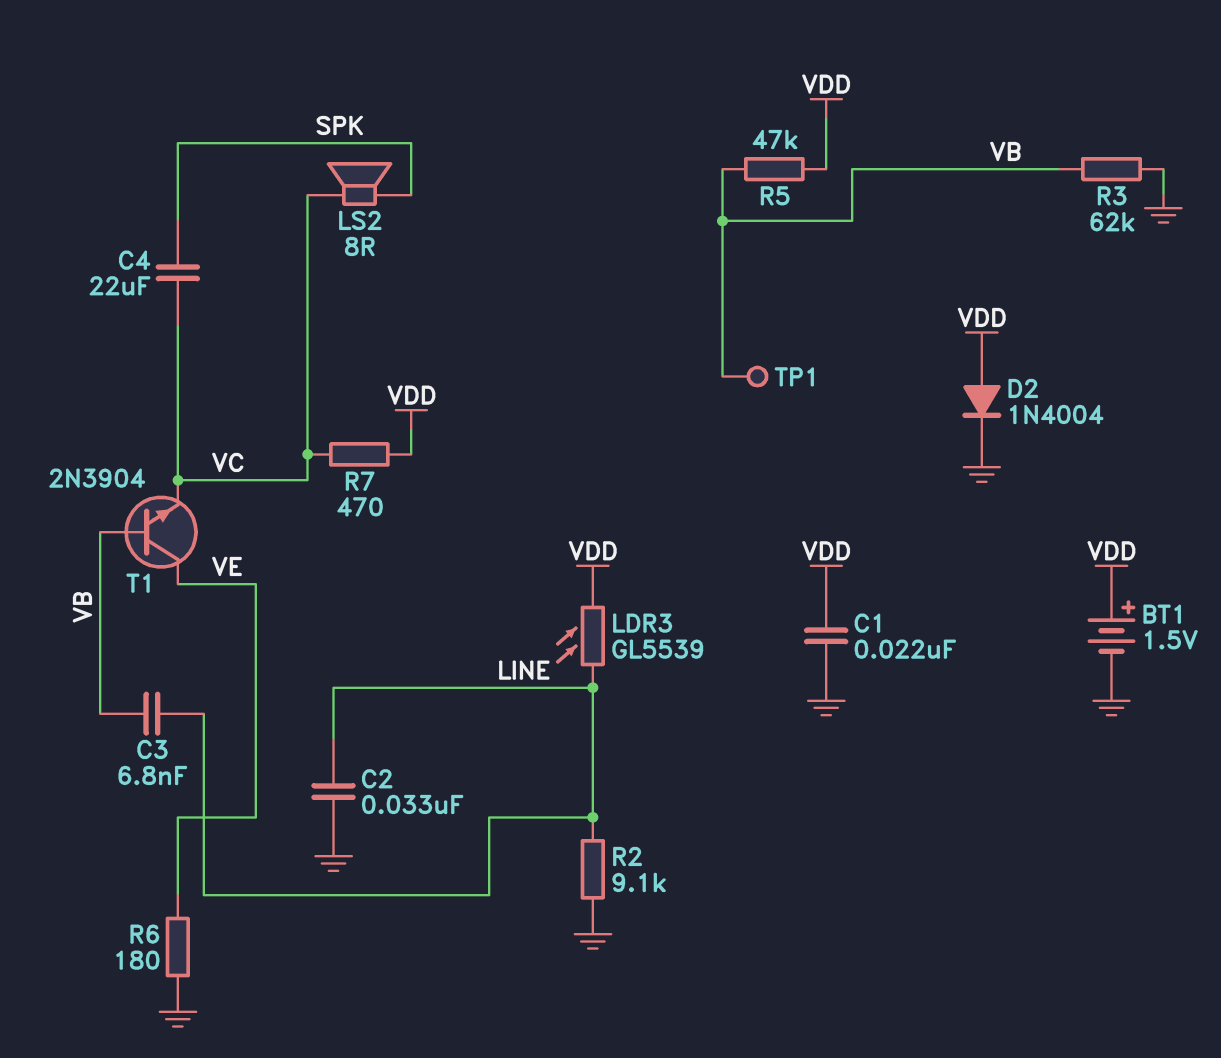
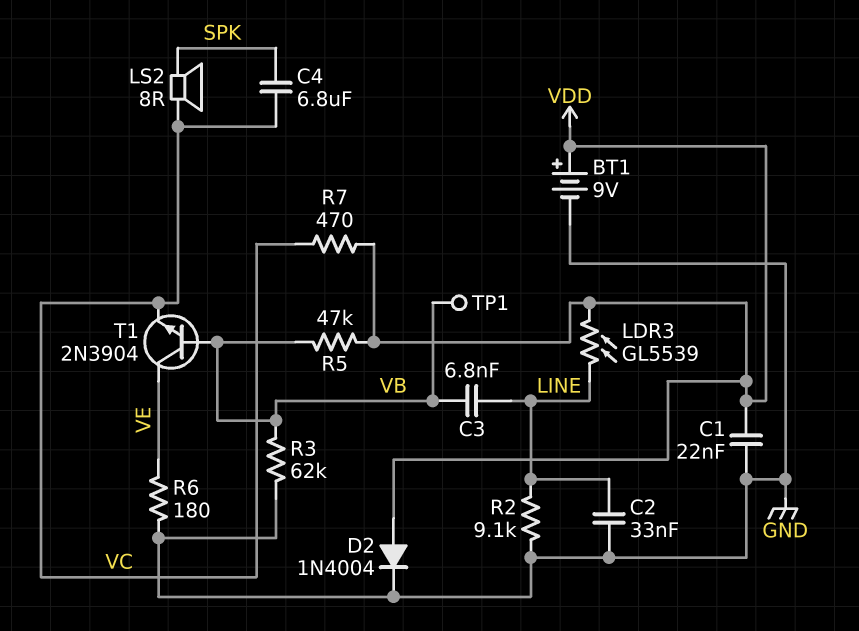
BT1: 1.5V (plus VDD, minus GND) -> 9V (plus VDD, minus GND)
C4: 22uF (SPK, VC) -> 6.8uF (SPK, VC)

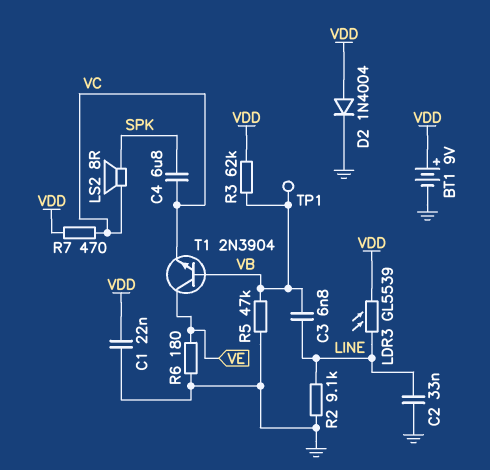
R3: 62k (GND, VB) -> 62k (VB, VDD)
R5: 47k (VB, VDD) -> 47k (GND, VB)

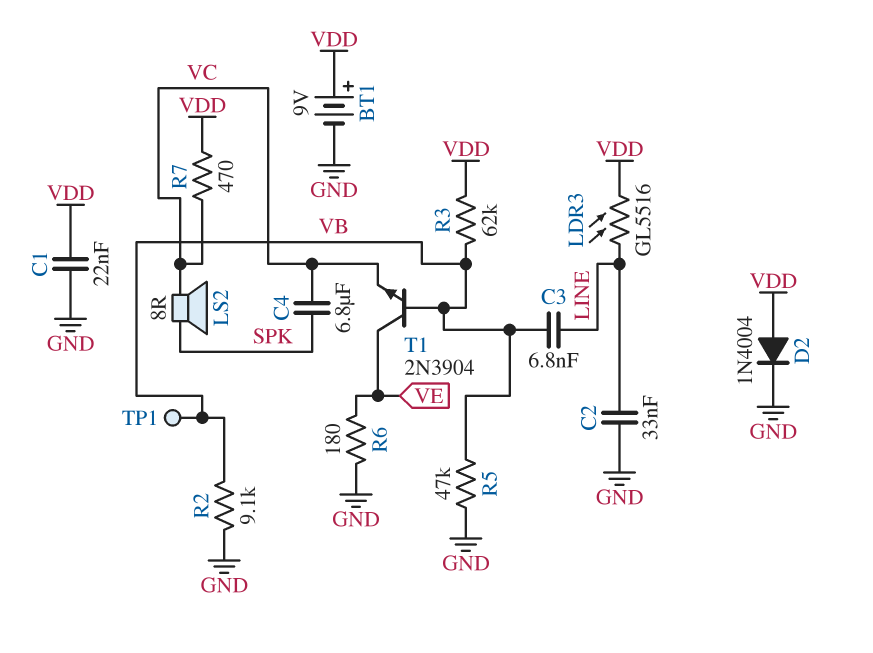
LDR3: GL5539 (LINE, VDD) -> GL5516 (LINE, VDD)
R2: 9.1k (GND, LINE) -> 9.1k (GND, VB)

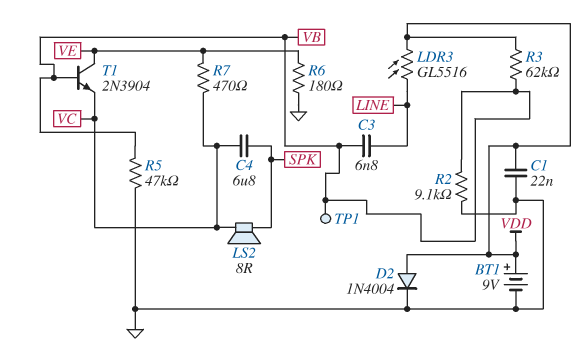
C2: 33nF (GND, LINE) -> none
R7: 470 (VC, VDD) -> 470 (VC, VE)

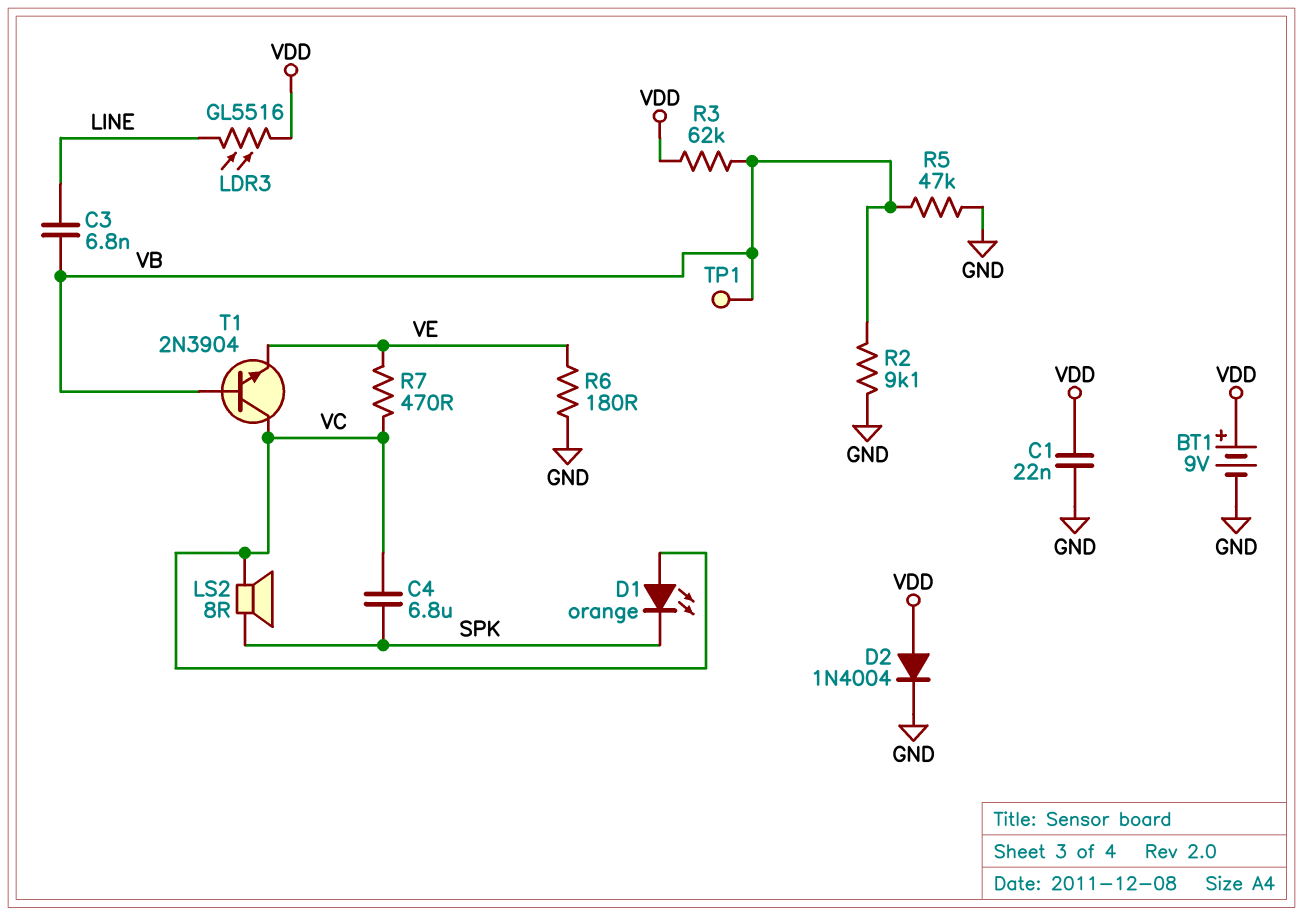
D1: none -> LED orange (A VC, K SPK)
T1: NPN 2N3904 (B VB, C VE, E VC) -> NPN 2N3904 (B VB, C VC, E VE)

